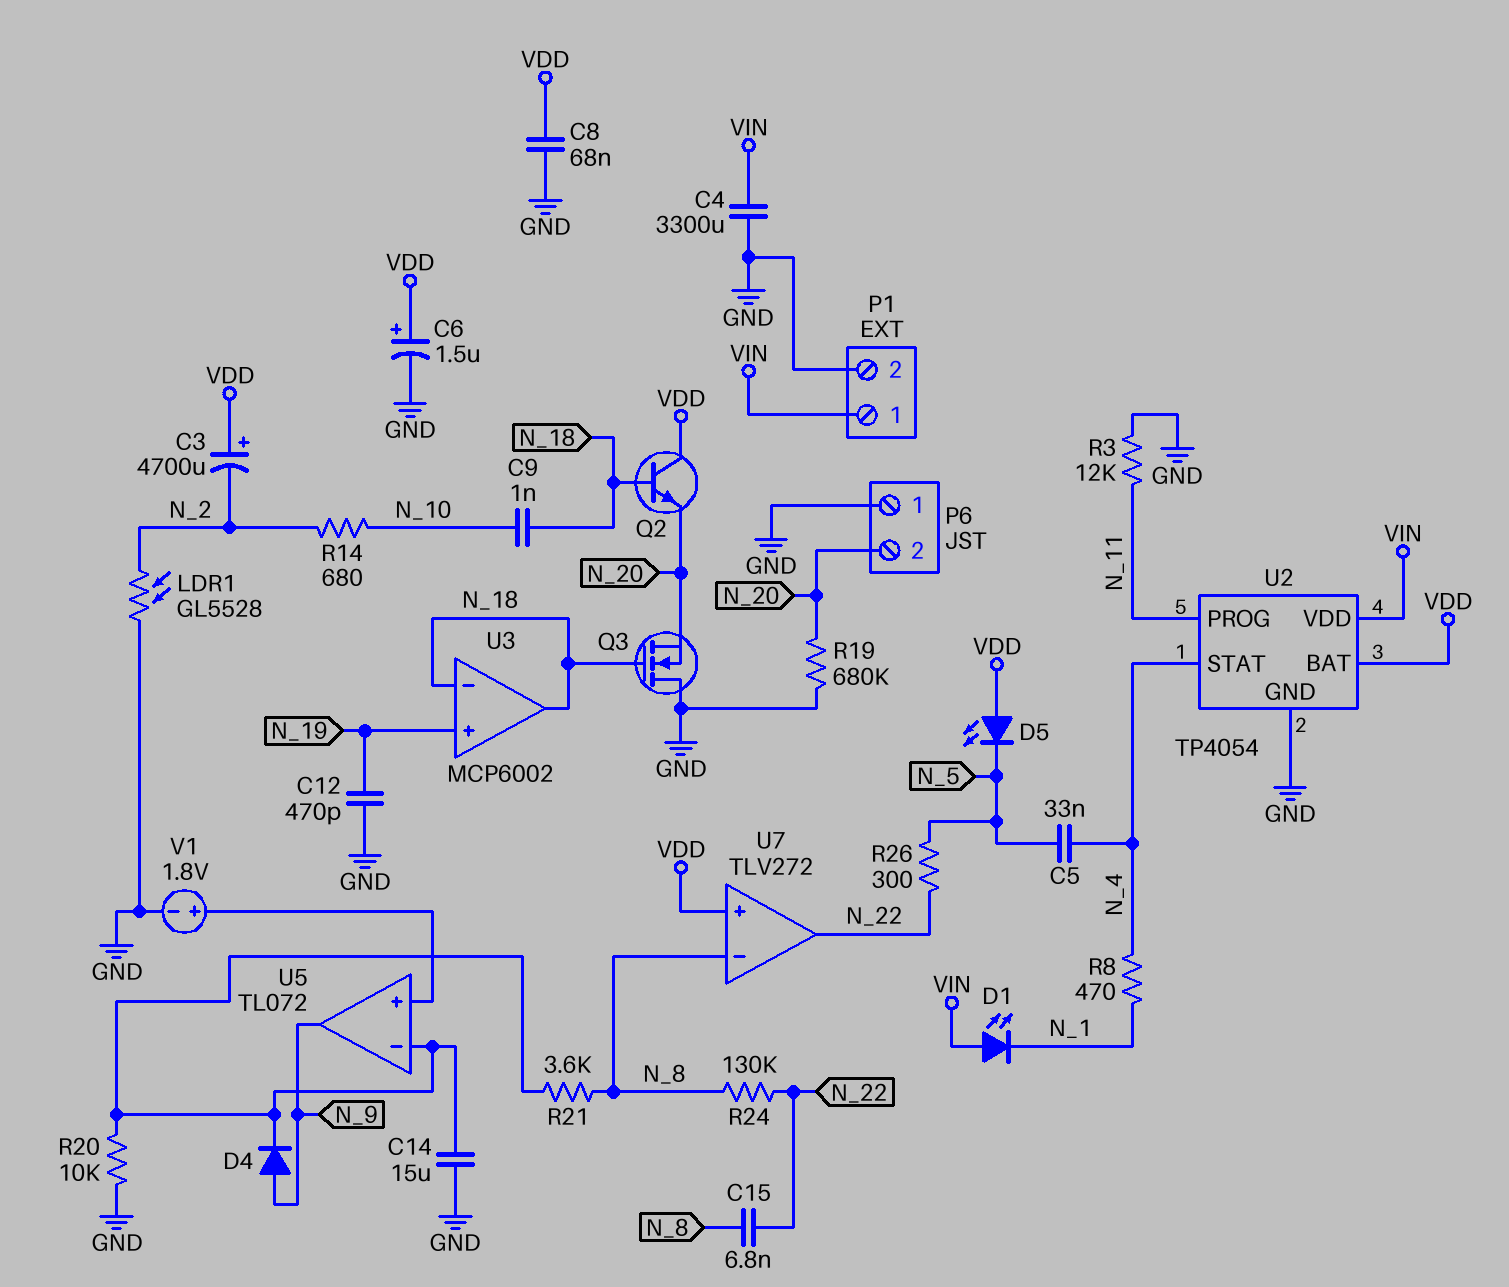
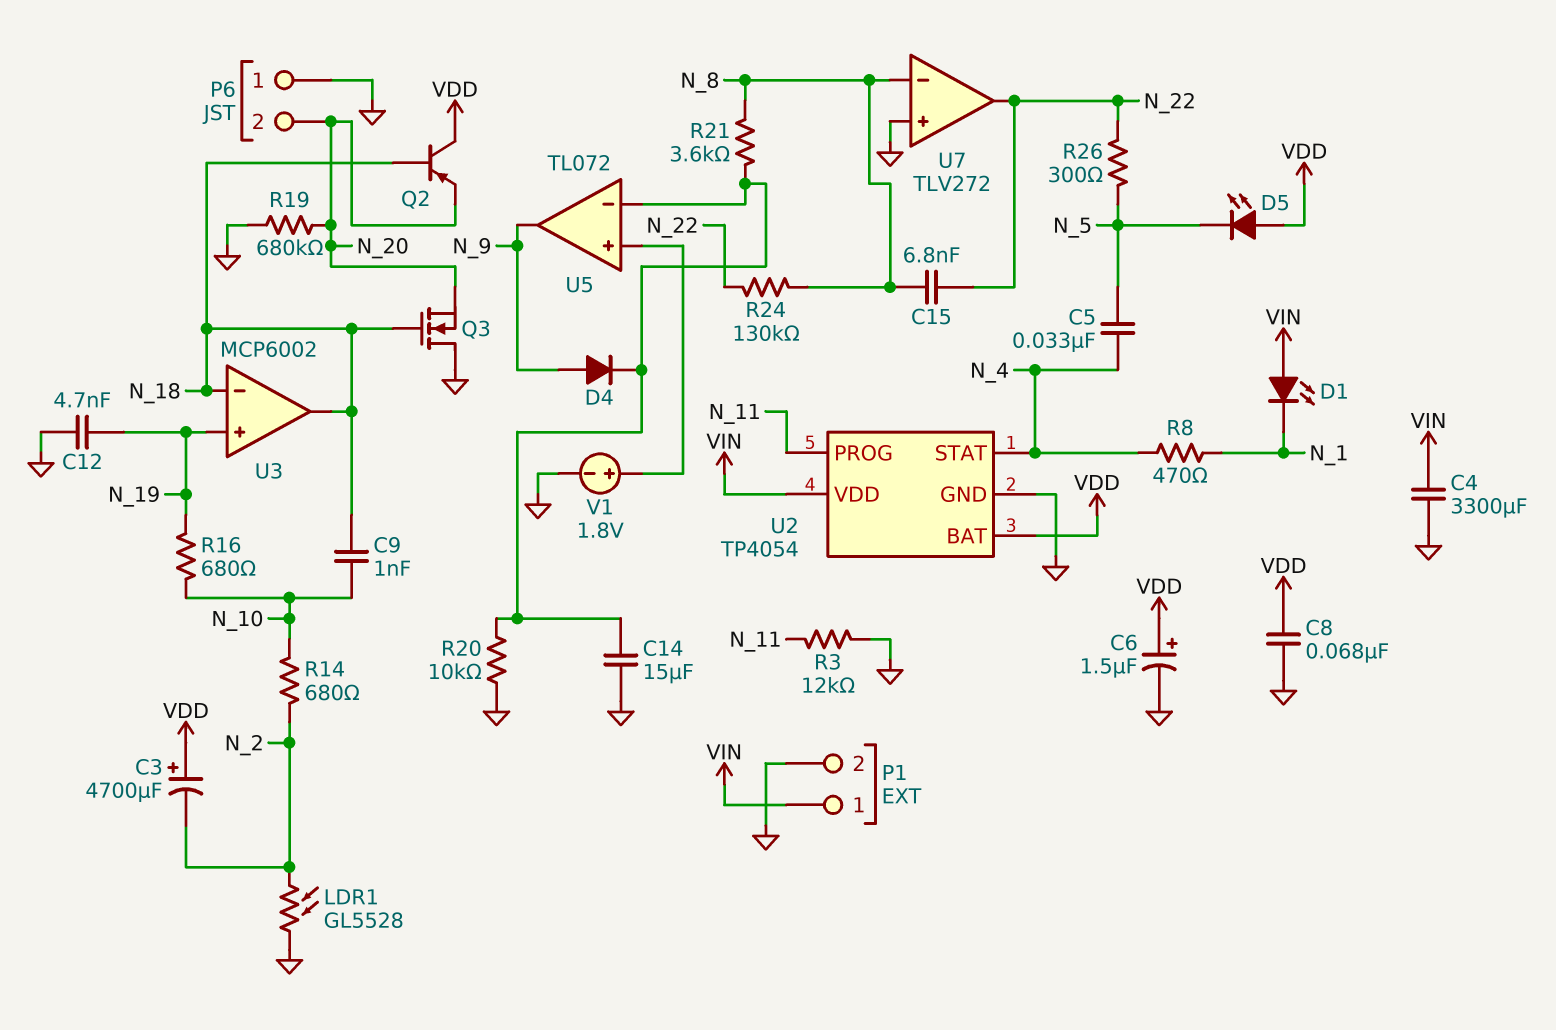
C12: 470pF (GND, N_19) -> 4.7nF (GND, N_19)
Q2: NPN (B N_18, C VDD, E N_20) -> PNP (B N_18, C VDD, E N_20)
R16: none -> 680 (N_10, N_19)
U7 pin in+: VDD -> GND

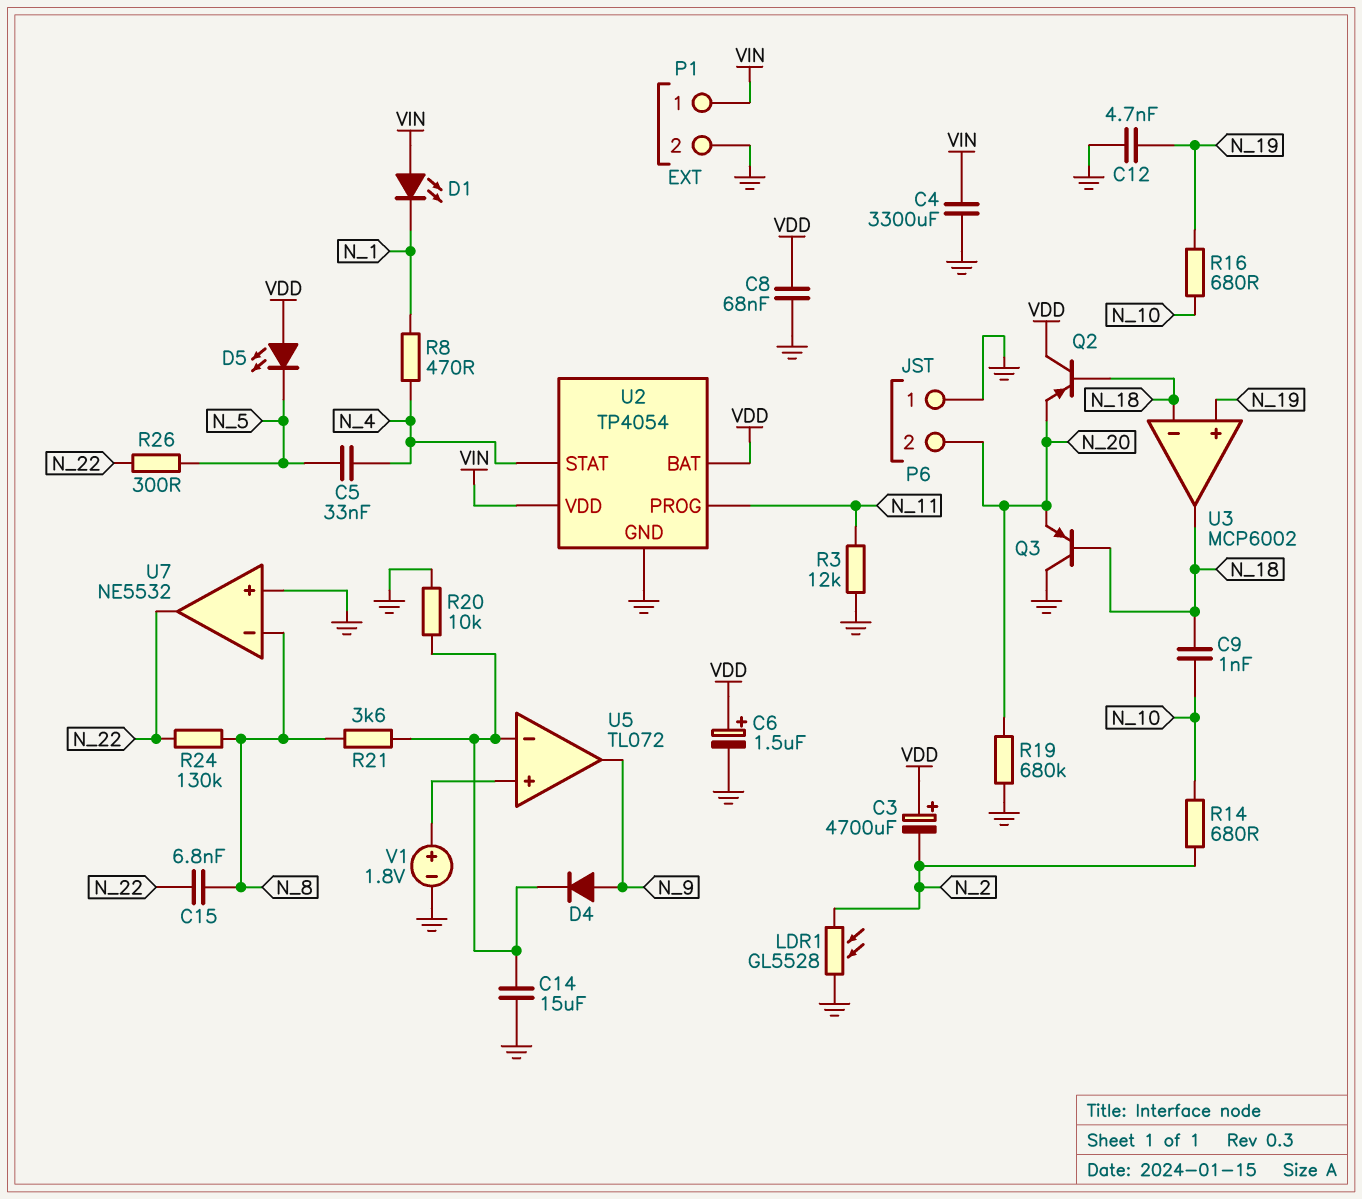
Q3: NMOS (G N_18, D GND, S N_20) -> PNP (B N_18, C GND, E N_20)
U7: TLV272 -> NE5532

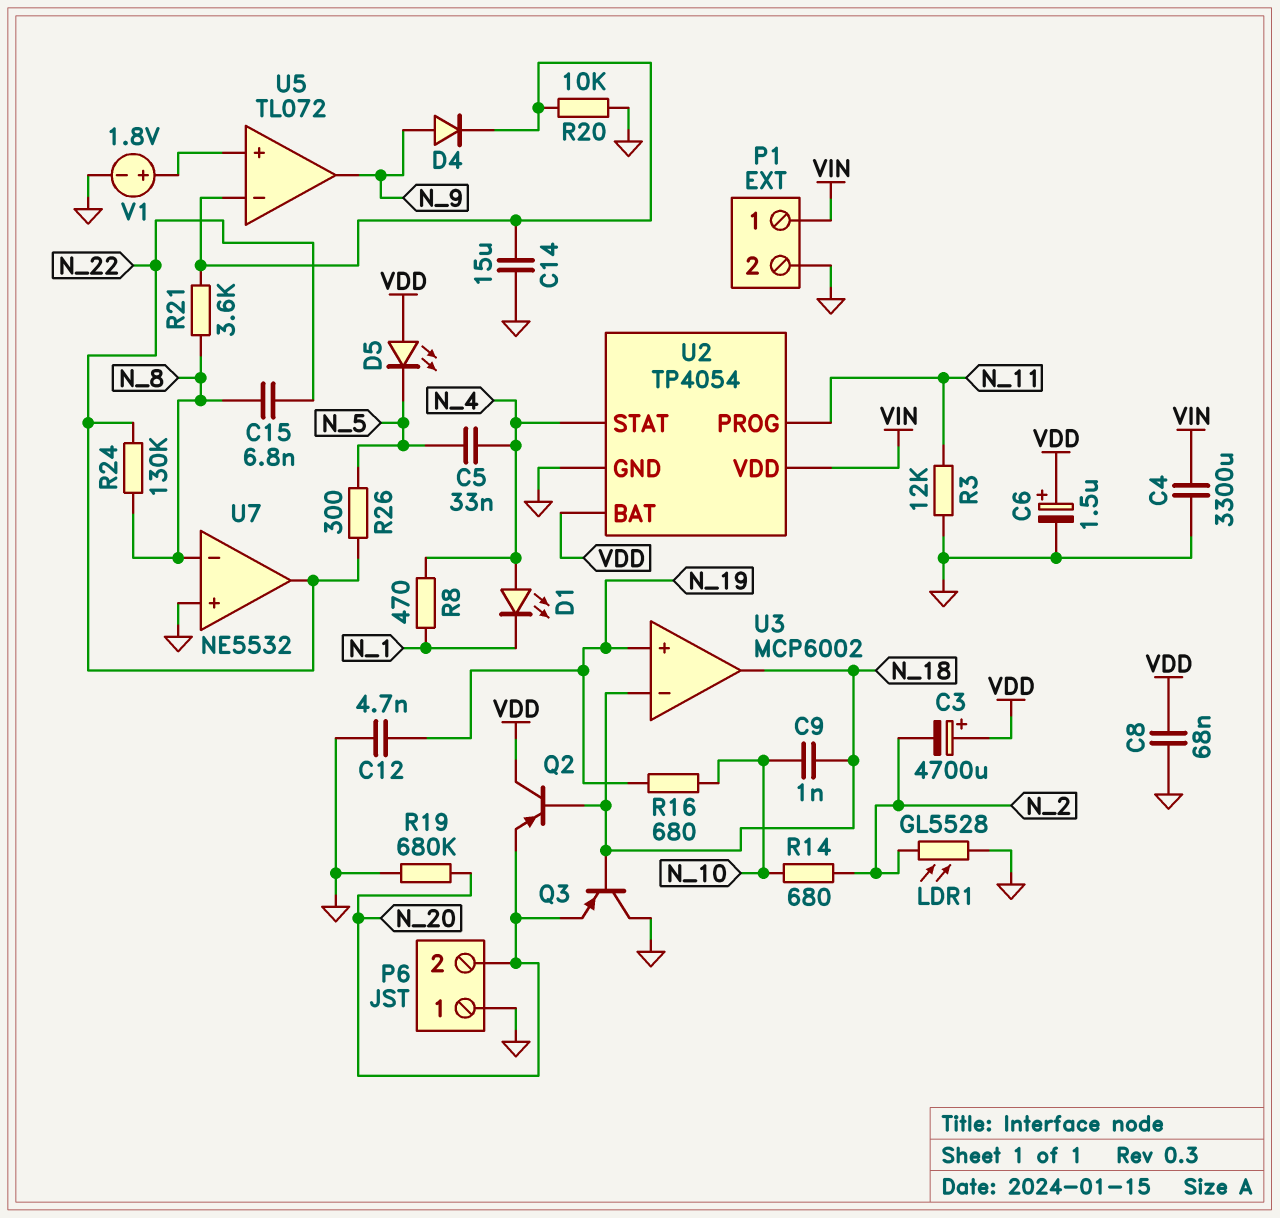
D1: LED (A VIN, K N_1) -> LED (A N_4, K N_1)

